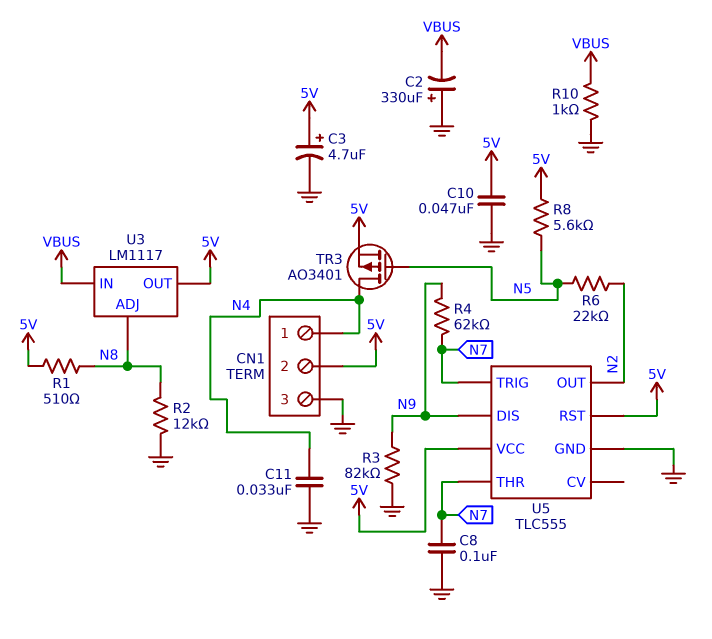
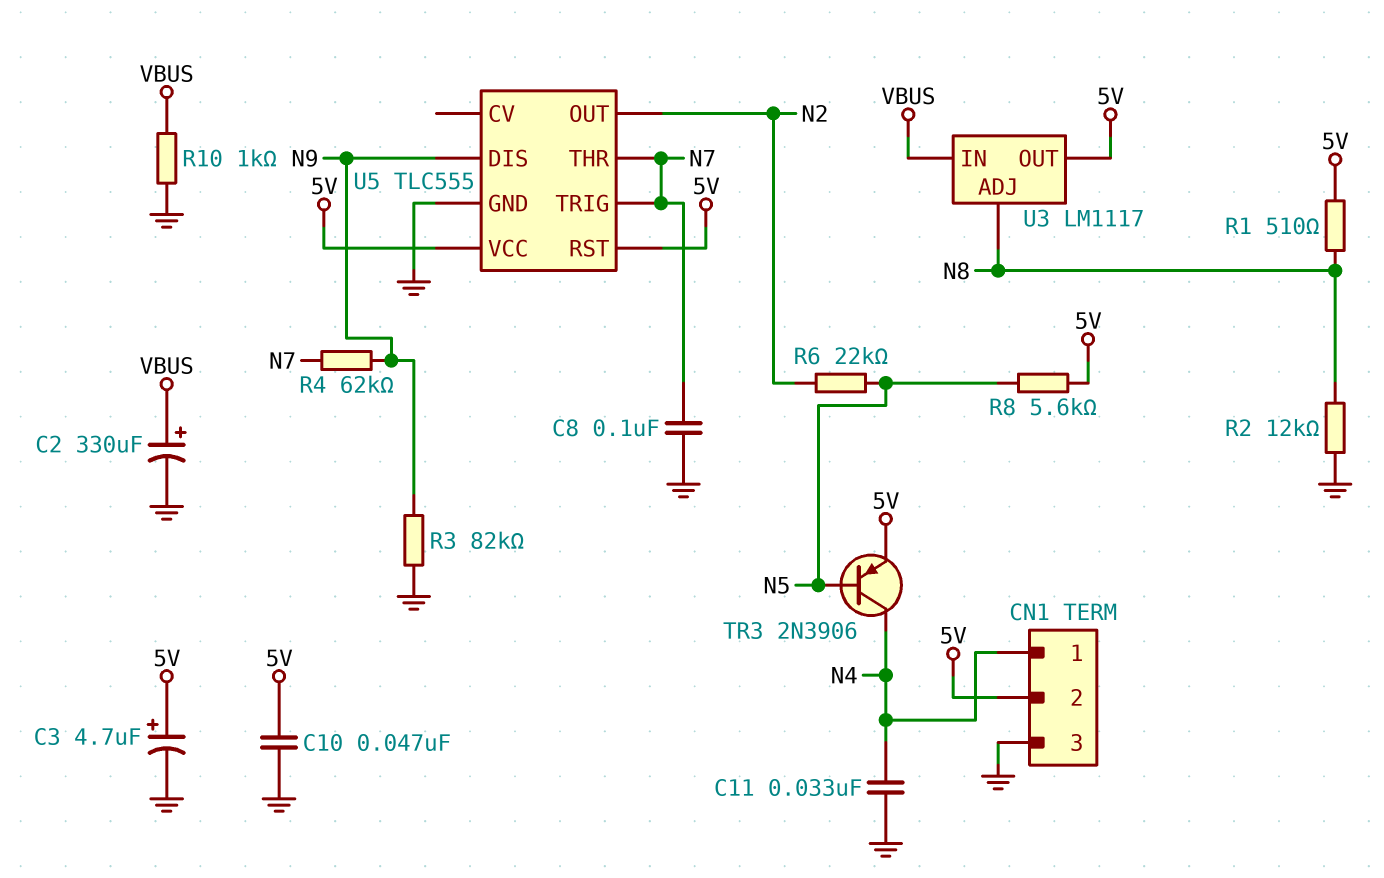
C2: 330uF (plus GND, minus VBUS) -> 330uF (plus VBUS, minus GND)
TR3: PMOS AO3401 (G N5, D N4, S 5V) -> PNP 2N3906 (B N5, C N4, E 5V)

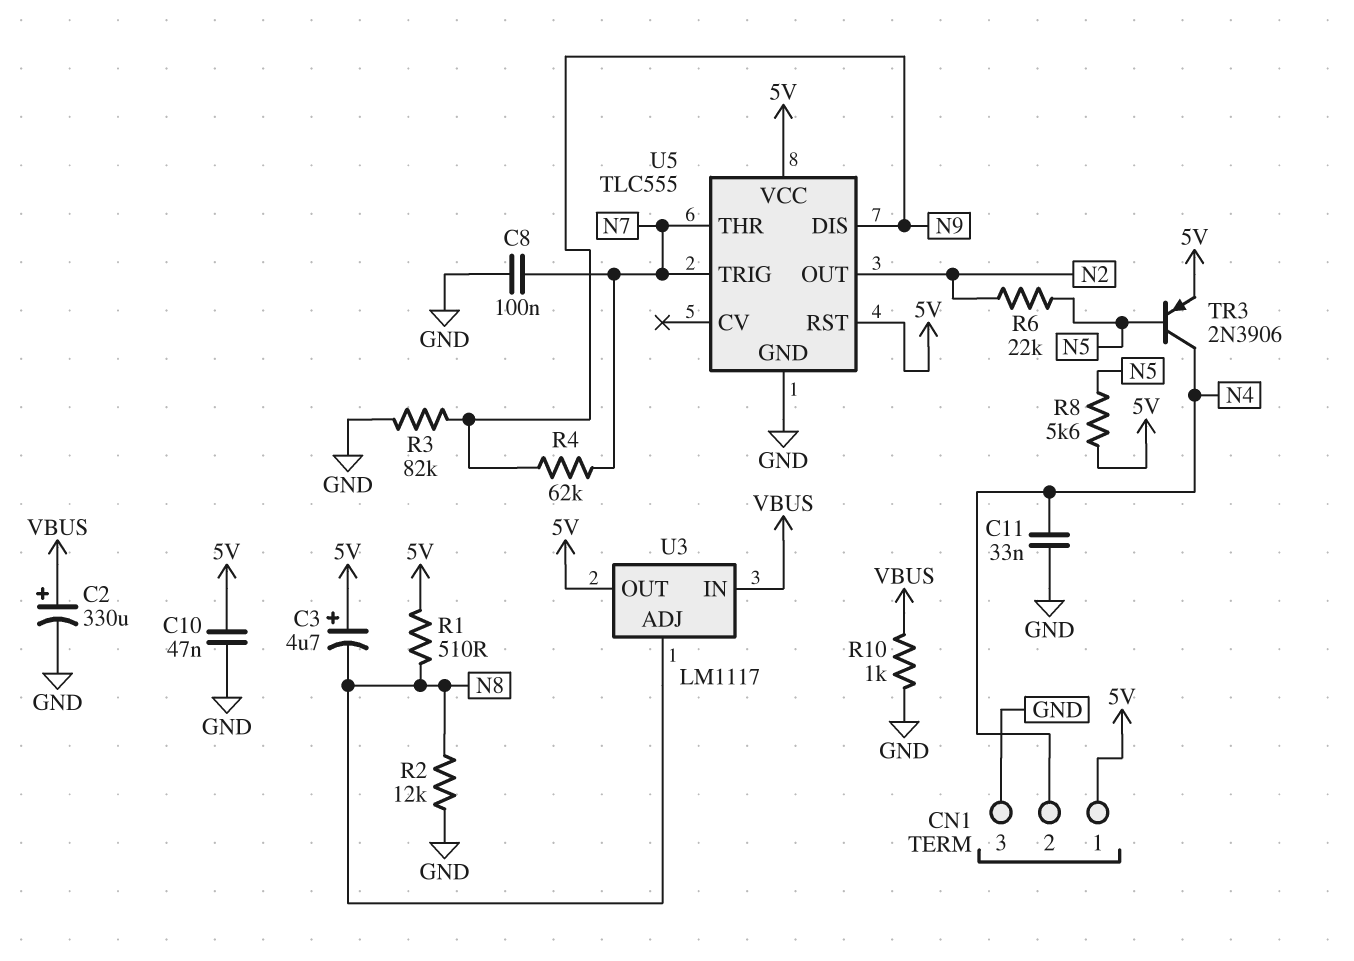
C3: 4.7uF (plus 5V, minus GND) -> 4.7uF (plus 5V, minus N8)
CN1 pin 1: N4 -> 5V
CN1 pin 2: 5V -> N4

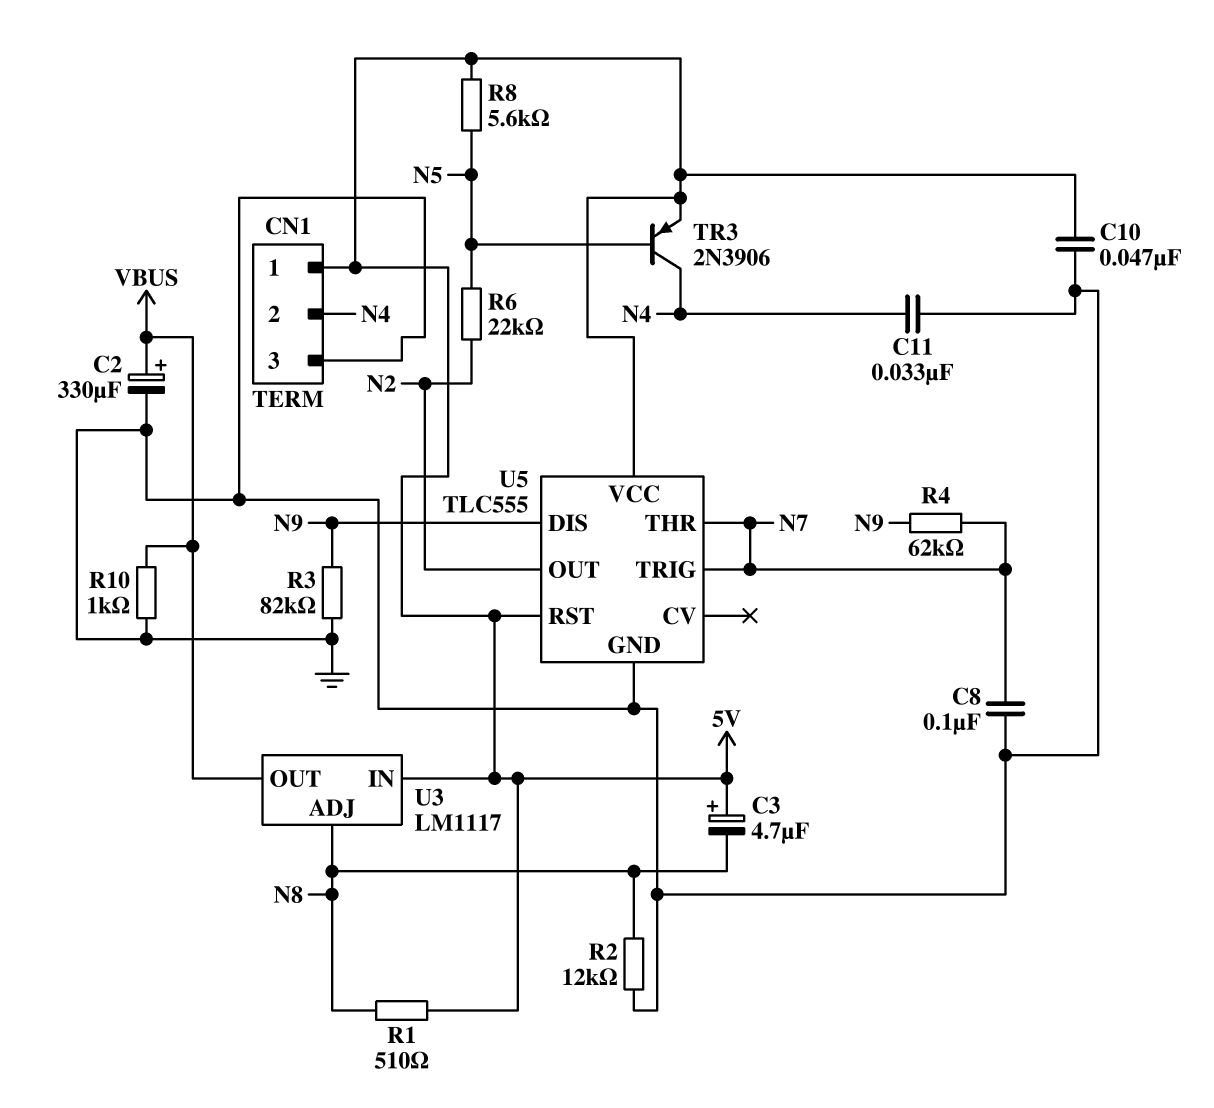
U3 pin IN: VBUS -> 5V
U3 pin OUT: 5V -> VBUS

